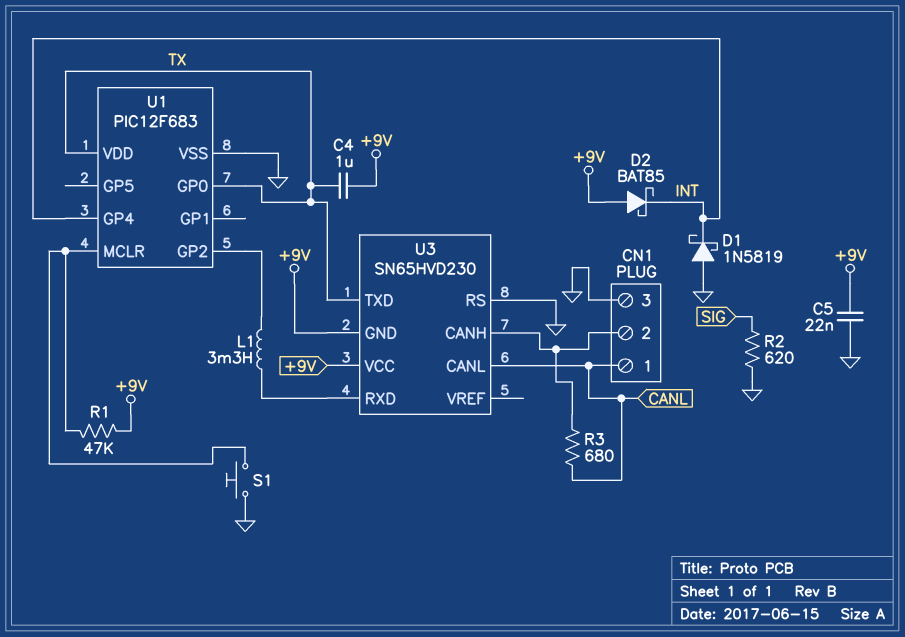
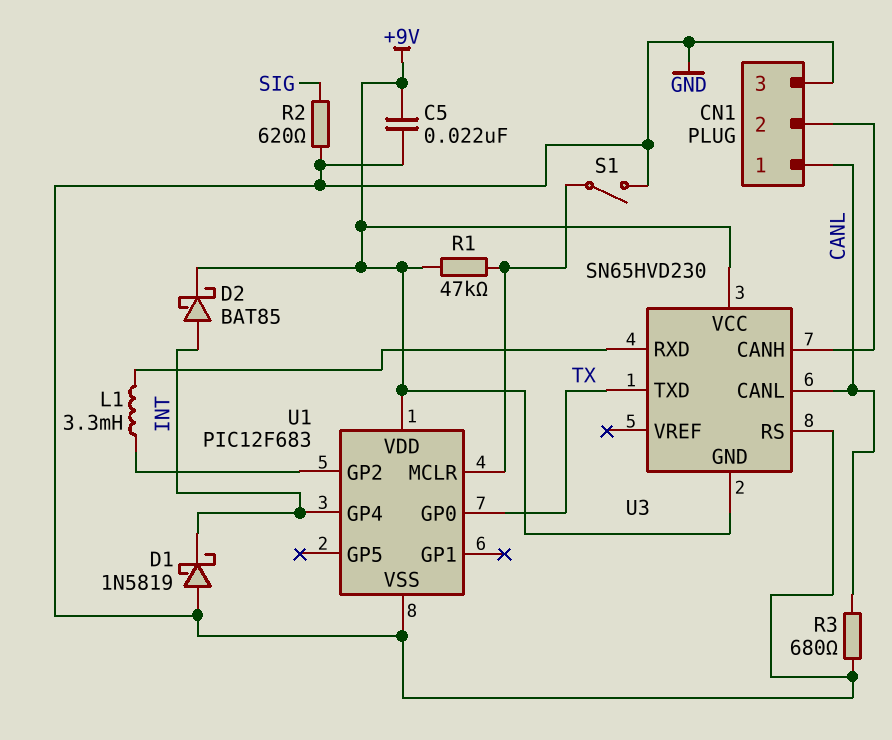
C4: 1uF (+9V, TX) -> none
D2: schottky BAT85 (A +9V, K INT) -> schottky BAT85 (A INT, K +9V)
R3: 680 (CANL, CN1/2) -> 680 (CANL, GND)
S1: button (GND, U1/MCLR) -> switch (GND, U1/MCLR)
U1 pin VDD: TX -> +9V

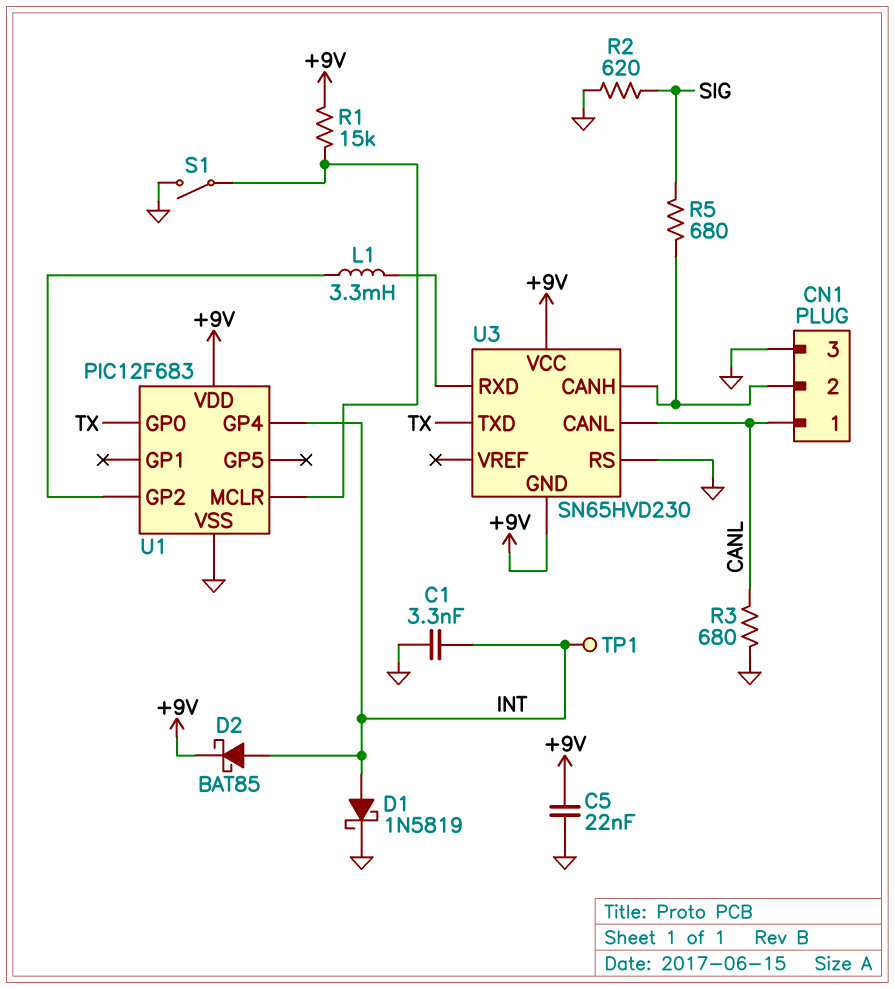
C1: none -> 3.3nF (GND, INT)
D1: schottky 1N5819 (A GND, K INT) -> schottky 1N5819 (A INT, K GND)
R1: 47k (+9V, U1/MCLR) -> 15k (+9V, U1/MCLR)
R5: none -> 680 (CN1/2, SIG)
TP1: none -> test point (INT)

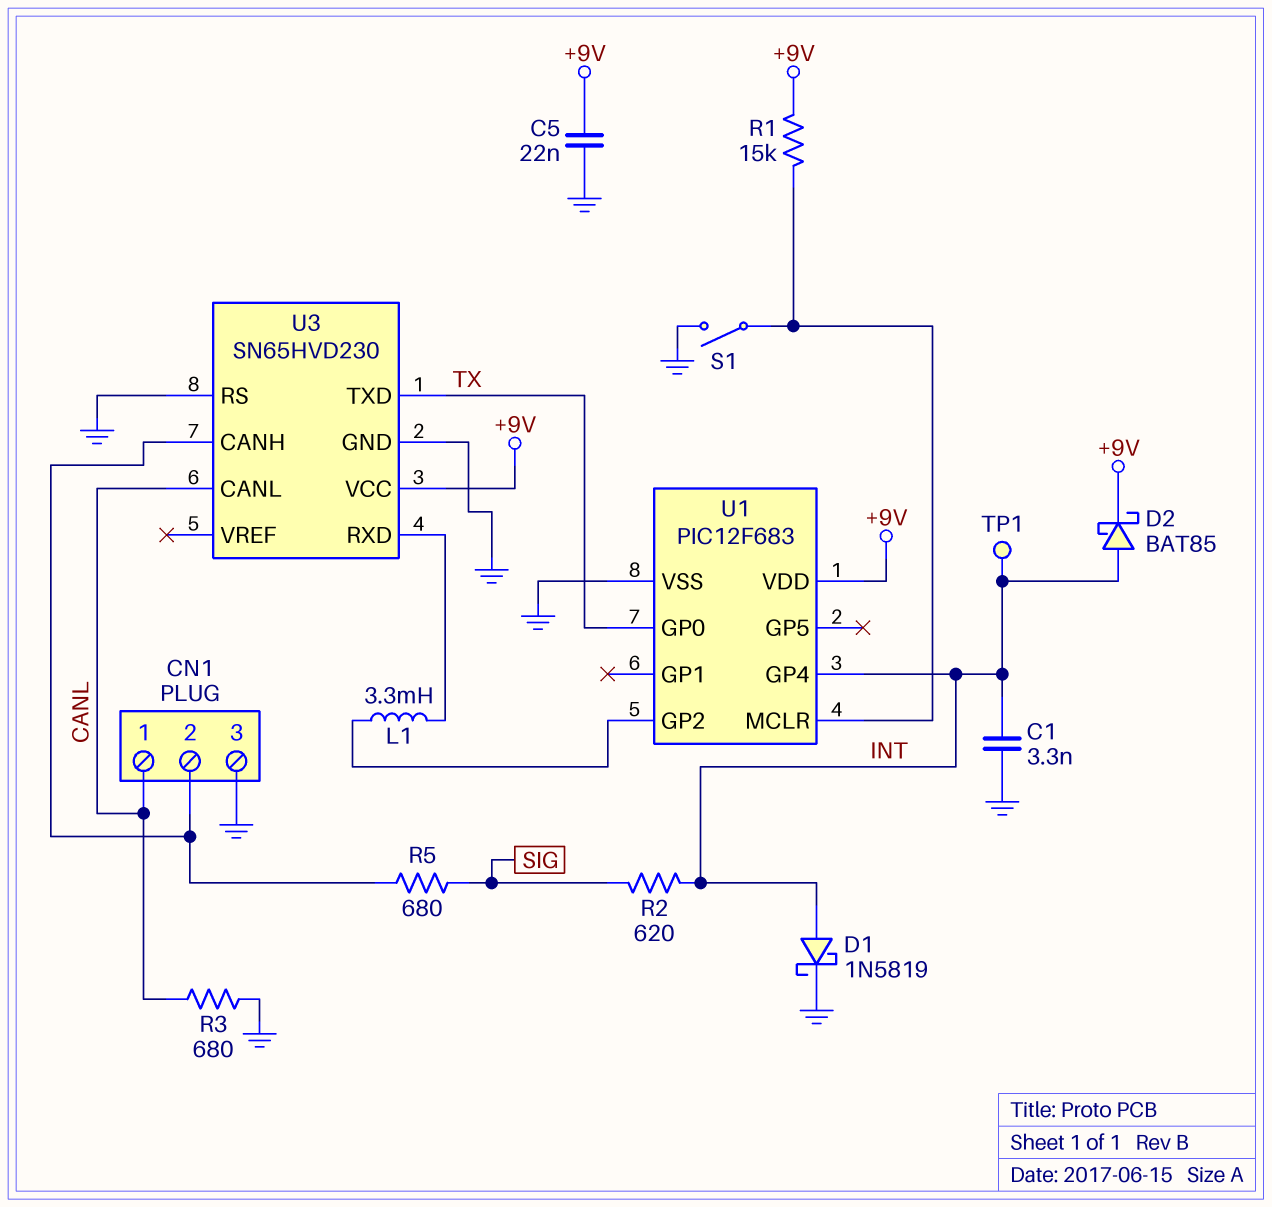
R2: 620 (GND, SIG) -> 620 (INT, SIG)
U3 pin GND: +9V -> GND

